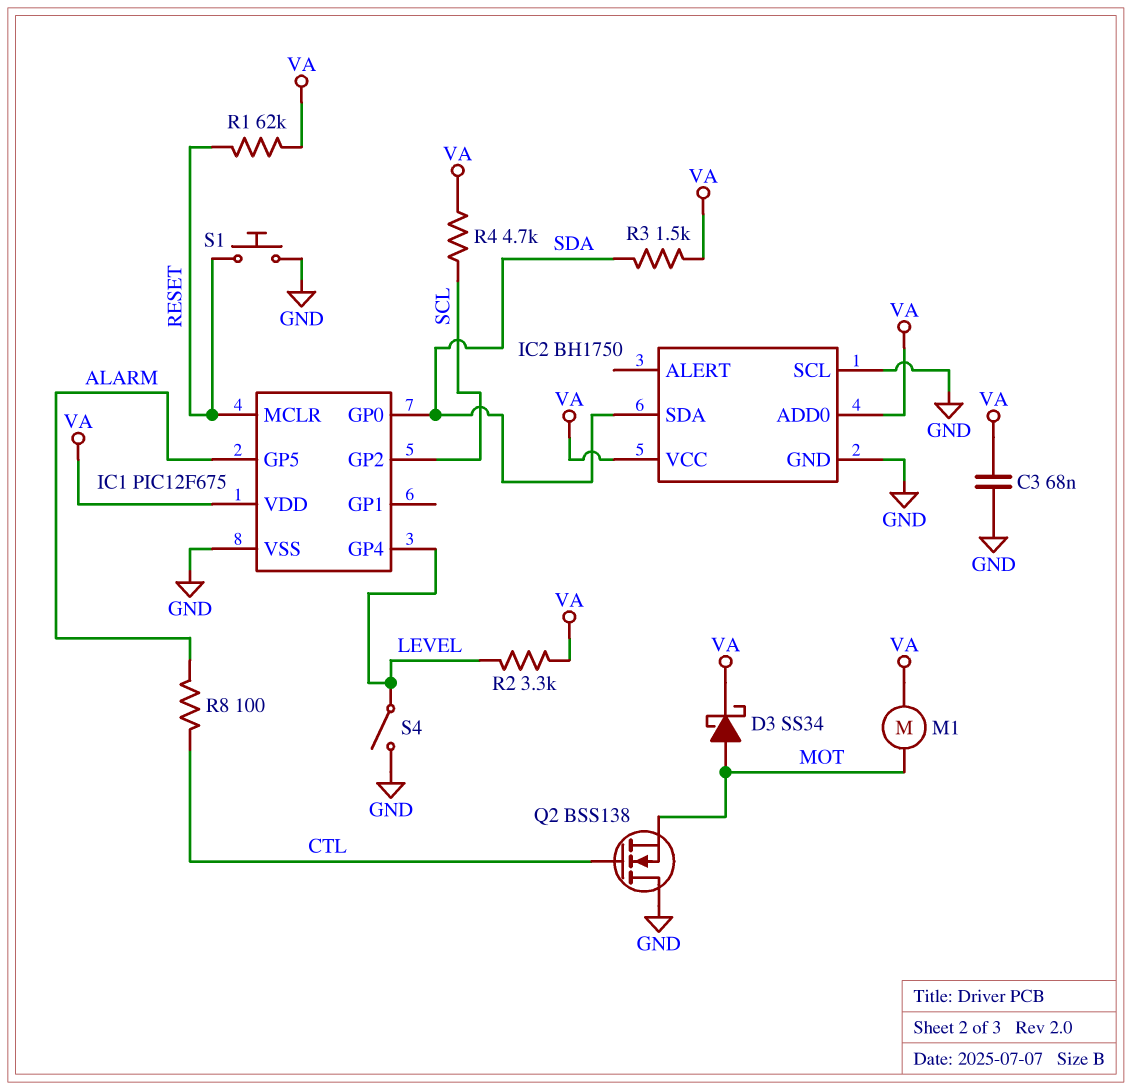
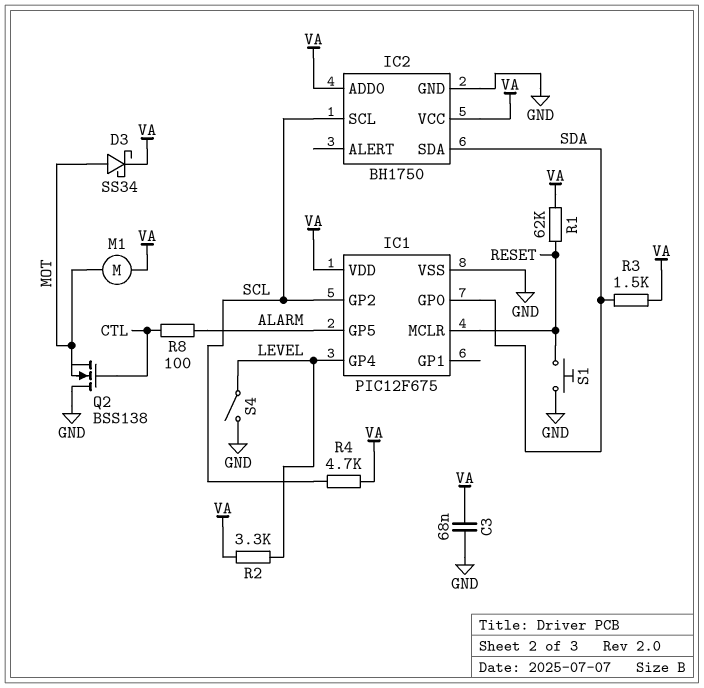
IC2 pin SCL: GND -> SCL

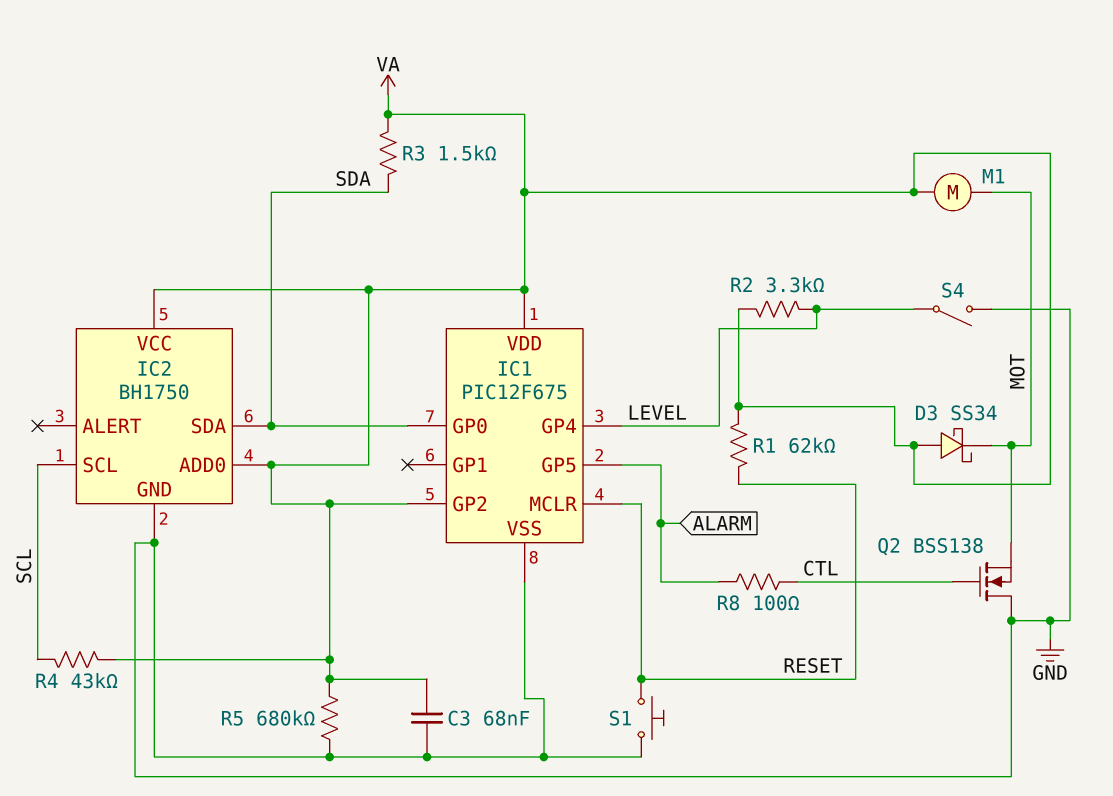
D3: schottky SS34 (A MOT, K VA) -> schottky SS34 (A VA, K MOT)
IC1 pin GP2: SCL -> VA
R4: 4.7k (SCL, VA) -> 43k (SCL, VA)
R5: none -> 680k (GND, VA)

